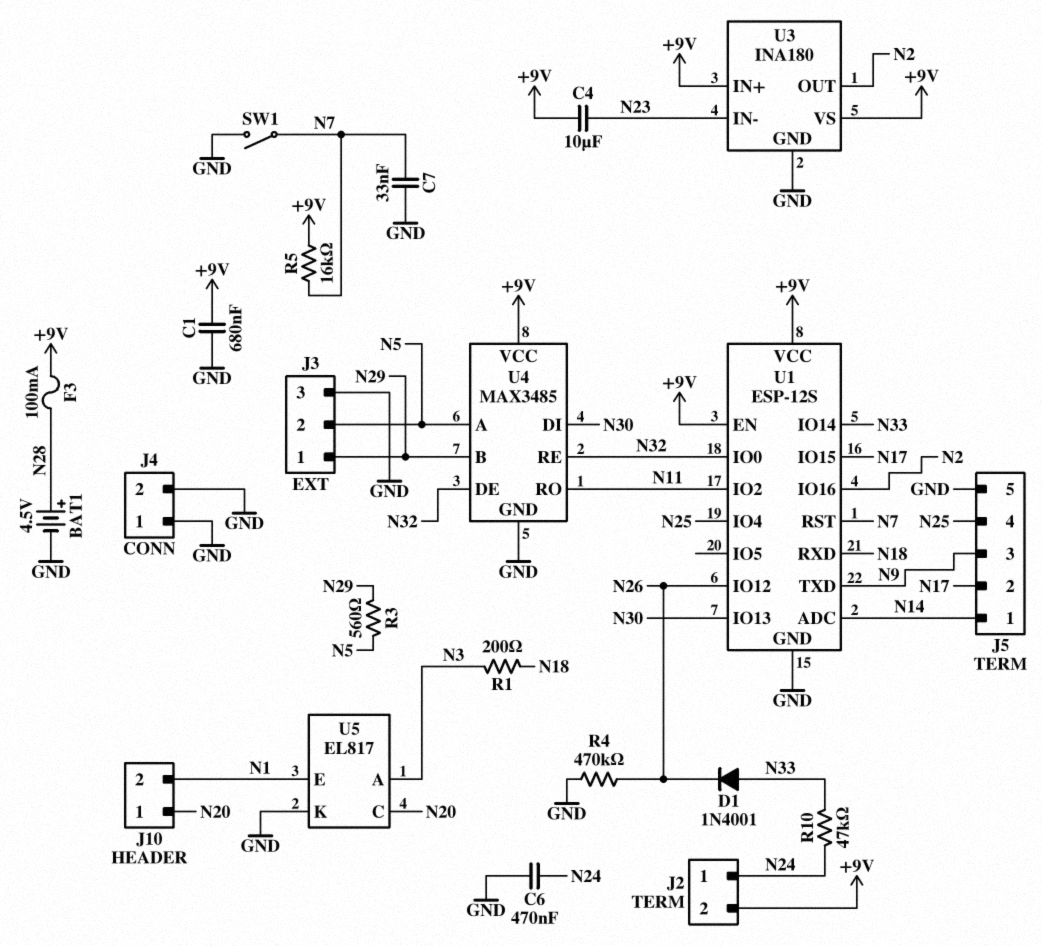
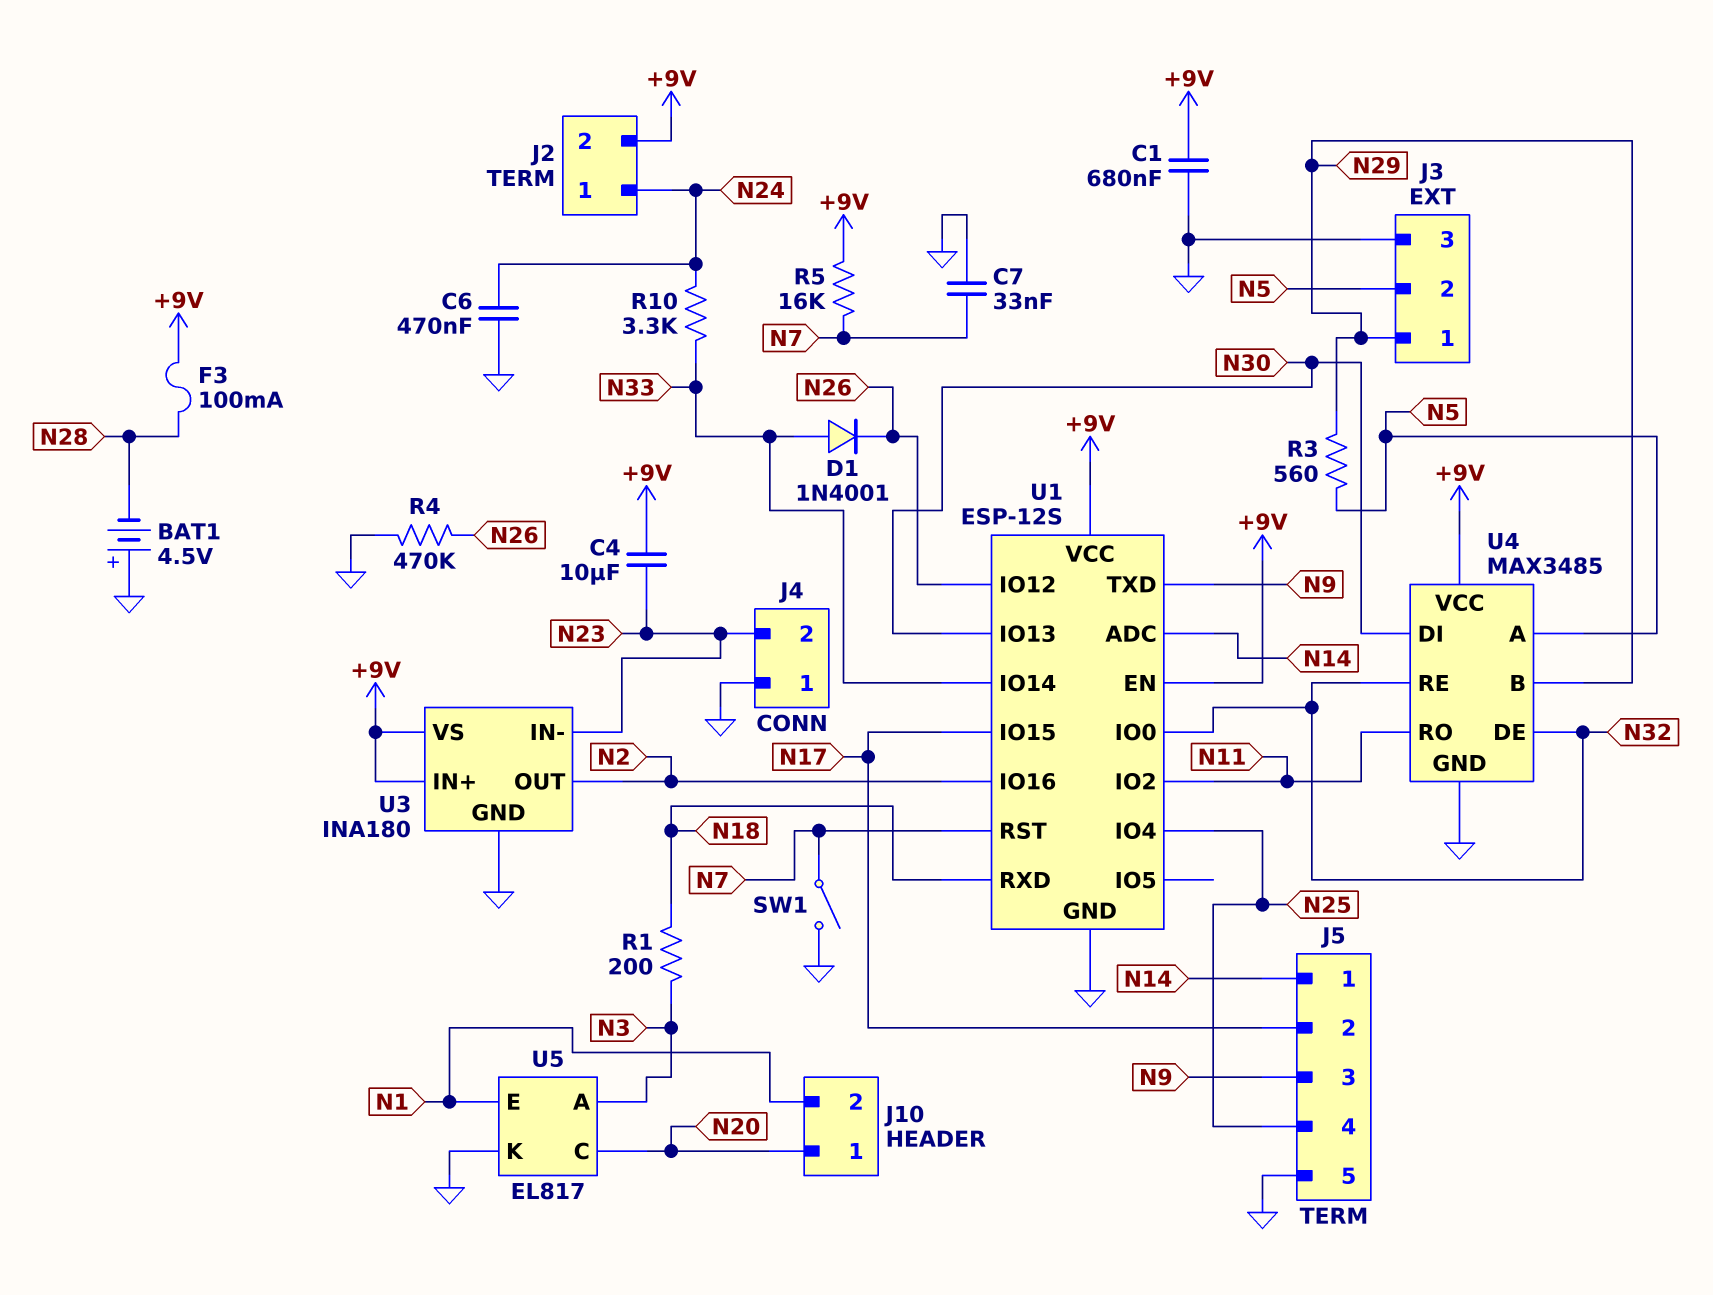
BAT1: 4.5V (plus N28, minus GND) -> 4.5V (plus GND, minus N28)
J4 pin 2: GND -> N23
R10: 47k (N24, N33) -> 3.3k (N24, N33)

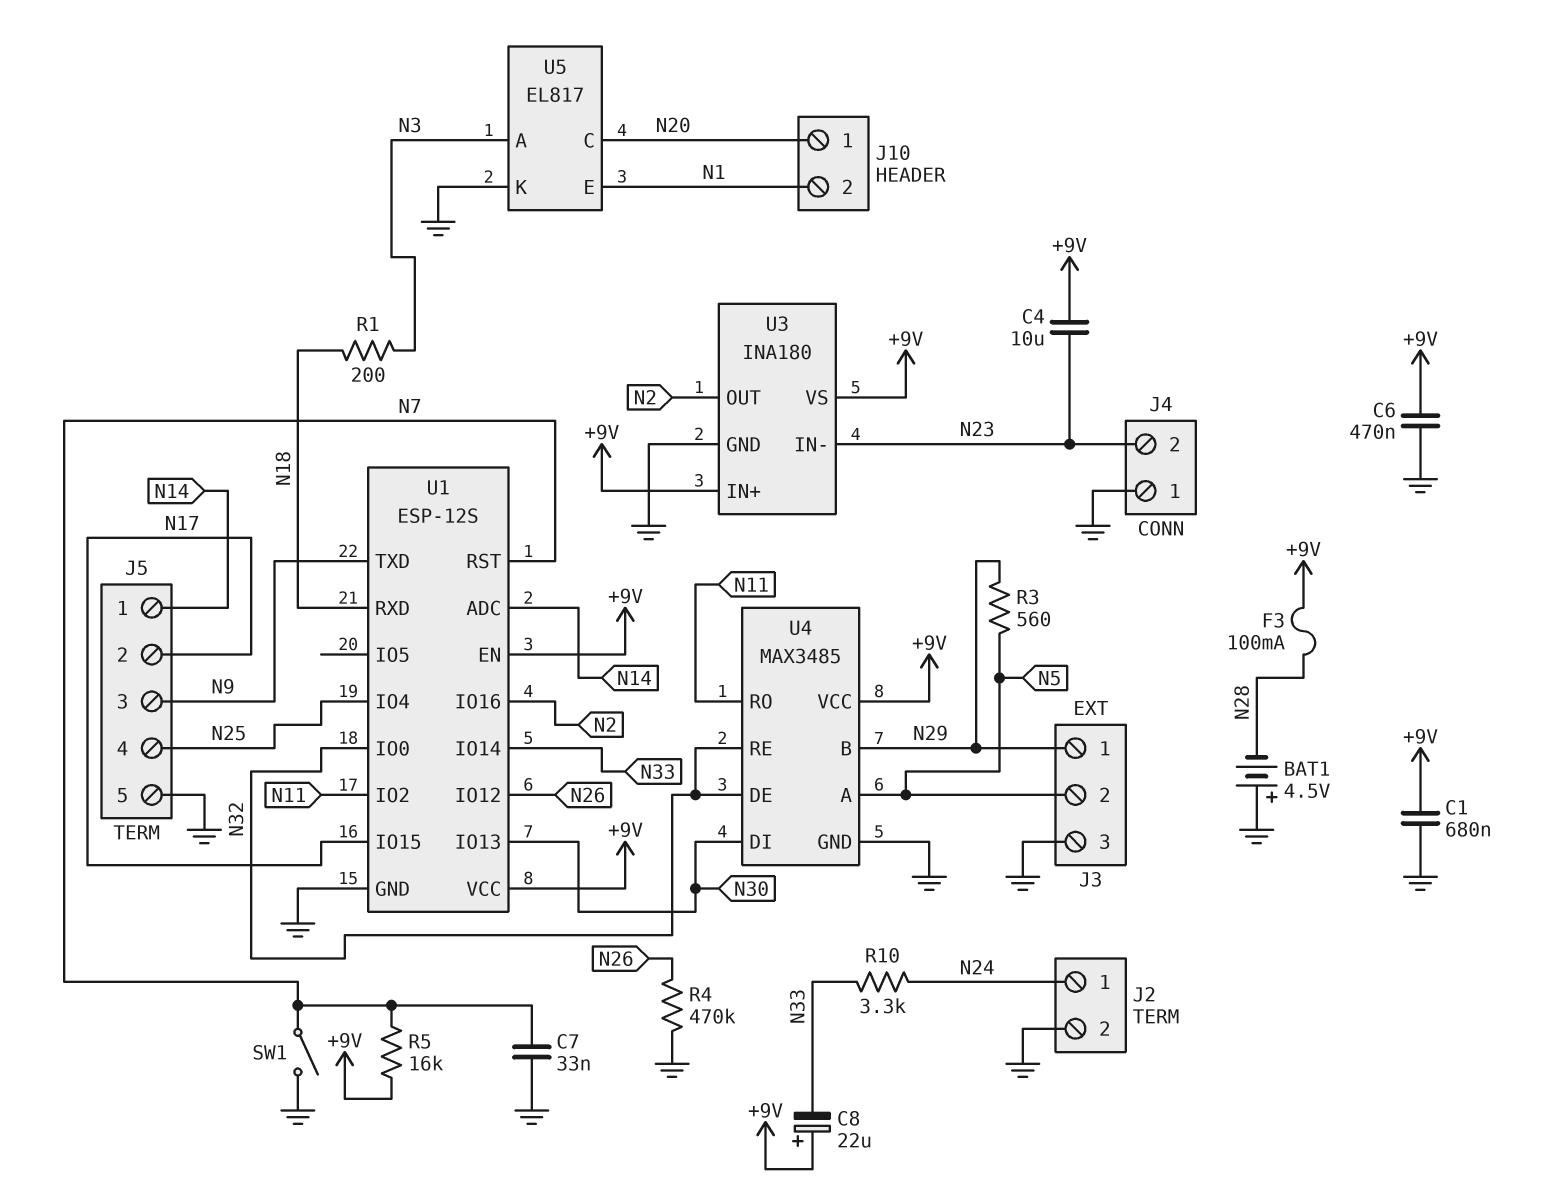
C6: 470nF (GND, N24) -> 470nF (+9V, GND)
C8: none -> 22uF (plus +9V, minus N33)
D1: diode 1N4001 (A N33, K N26) -> none
J2 pin 2: +9V -> GND

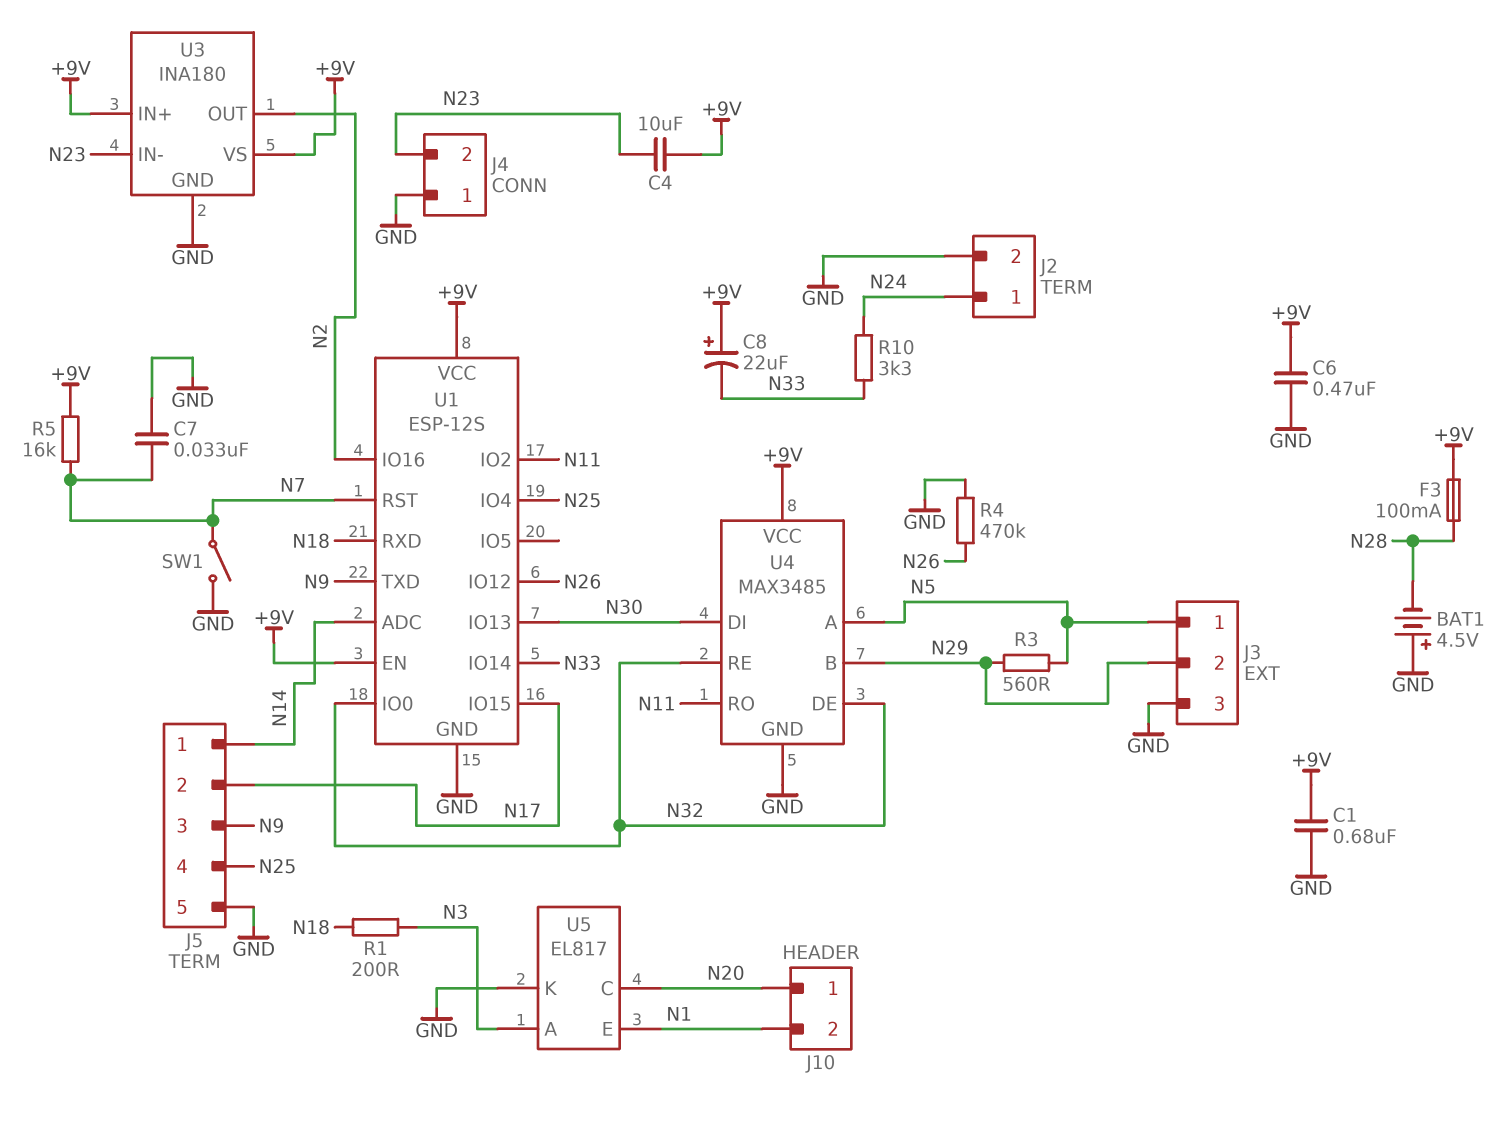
J3 pin 1: N29 -> N5
J3 pin 2: N5 -> N29

